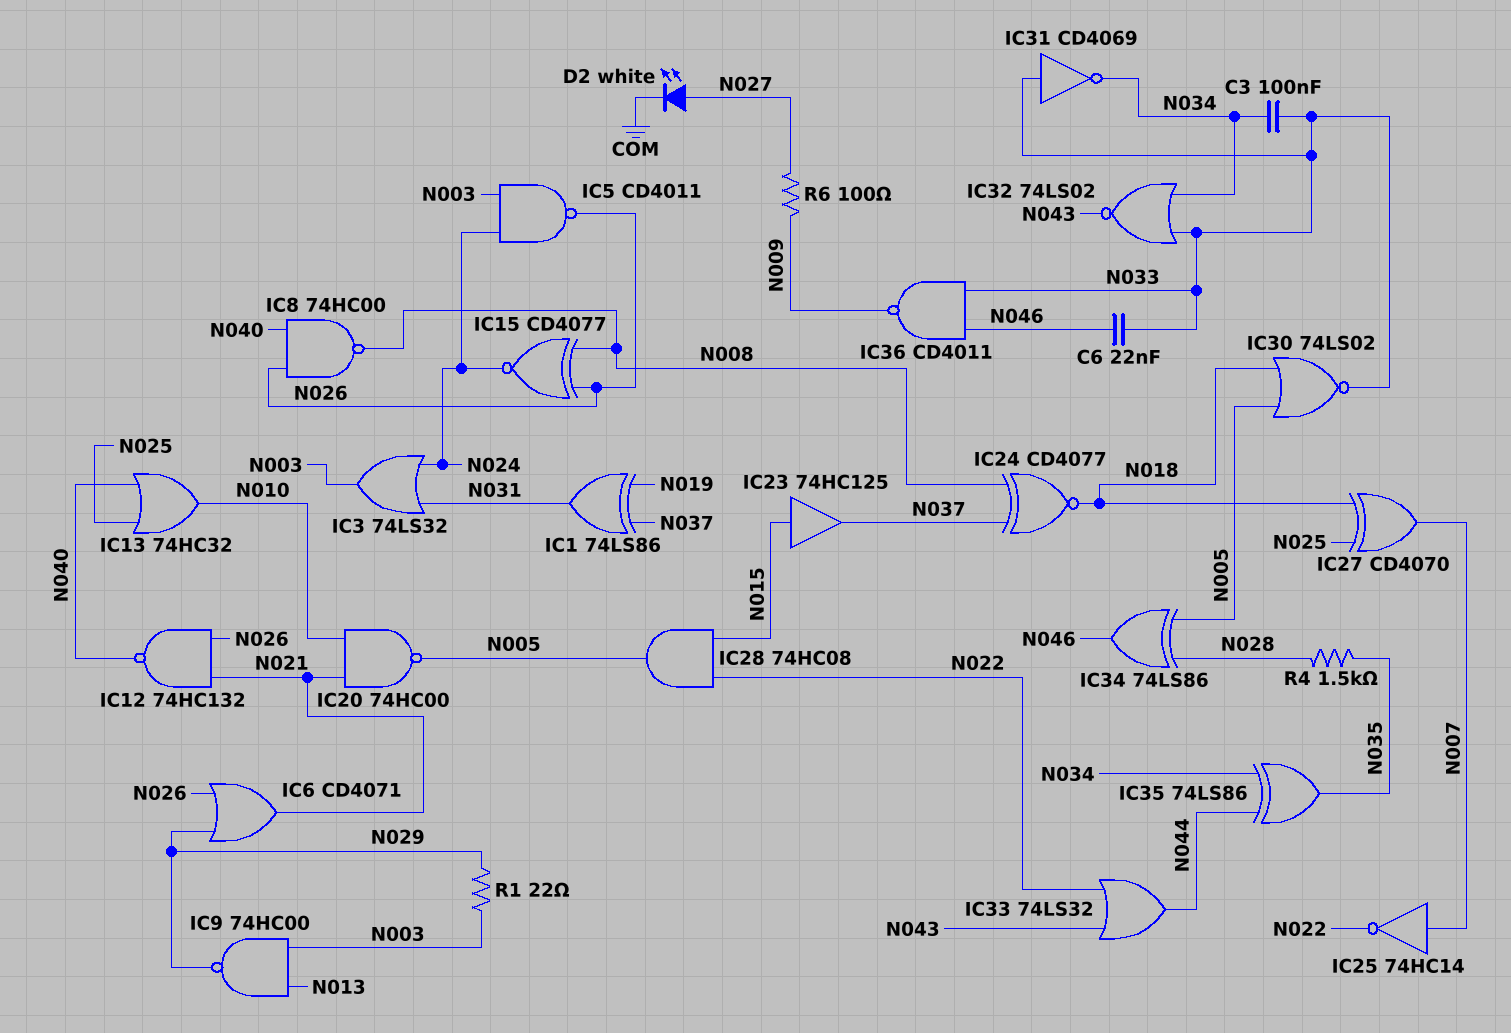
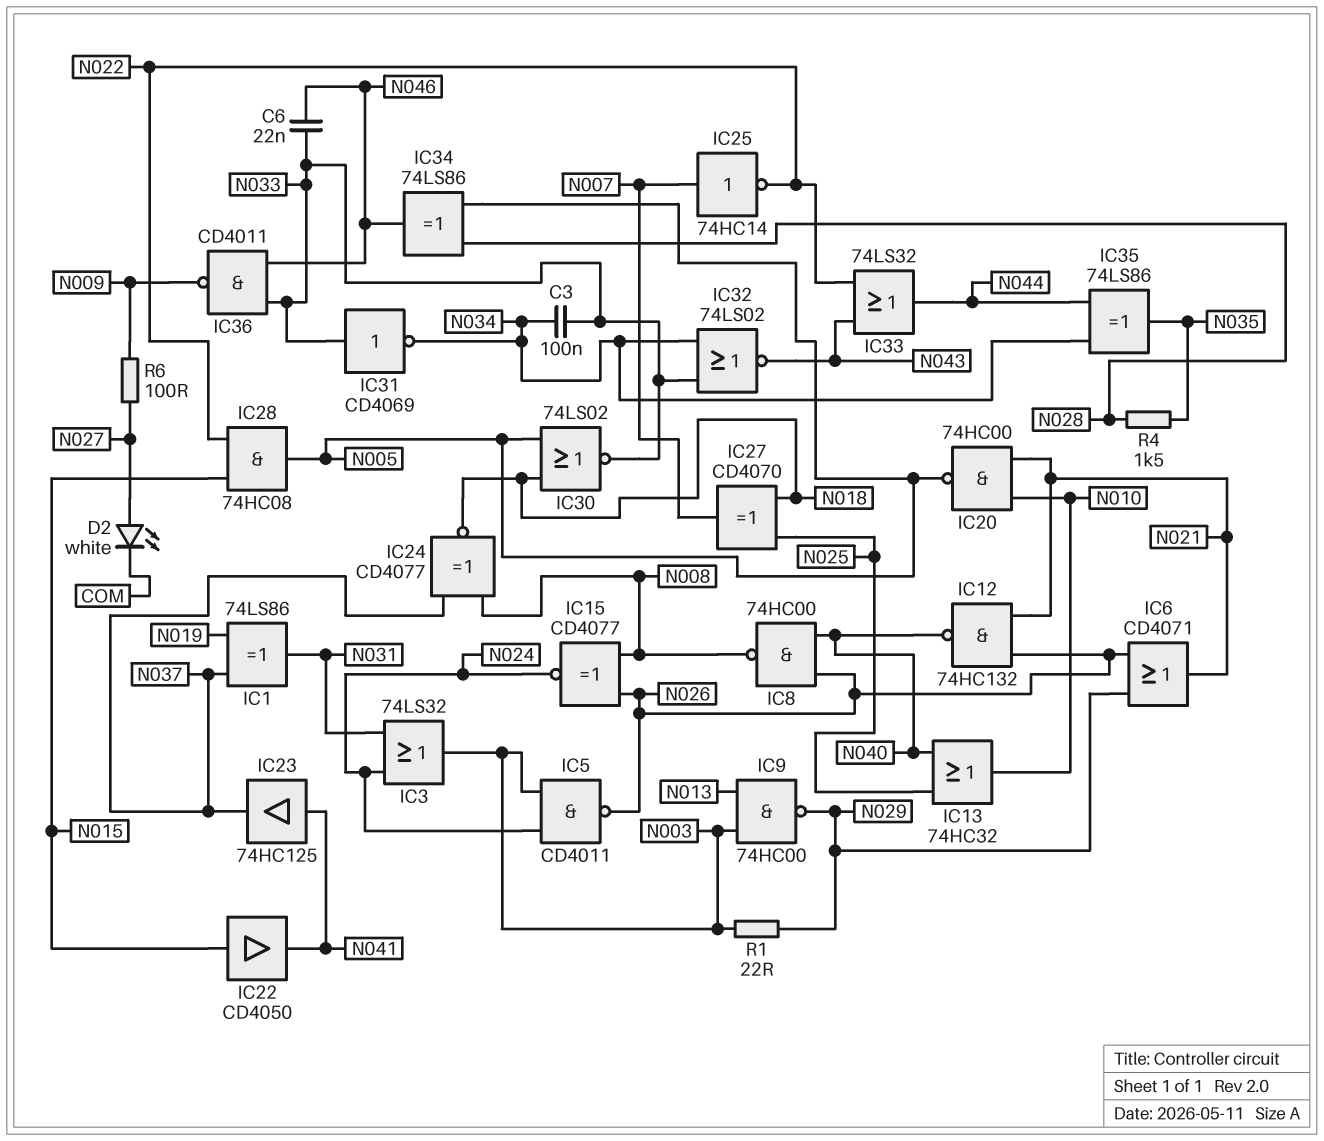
IC22: none -> buffer CD4050 (in N015, out N041)
IC23: buffer 74HC125 (in N015, out N037) -> buffer 74HC125 (in N041, out N037)

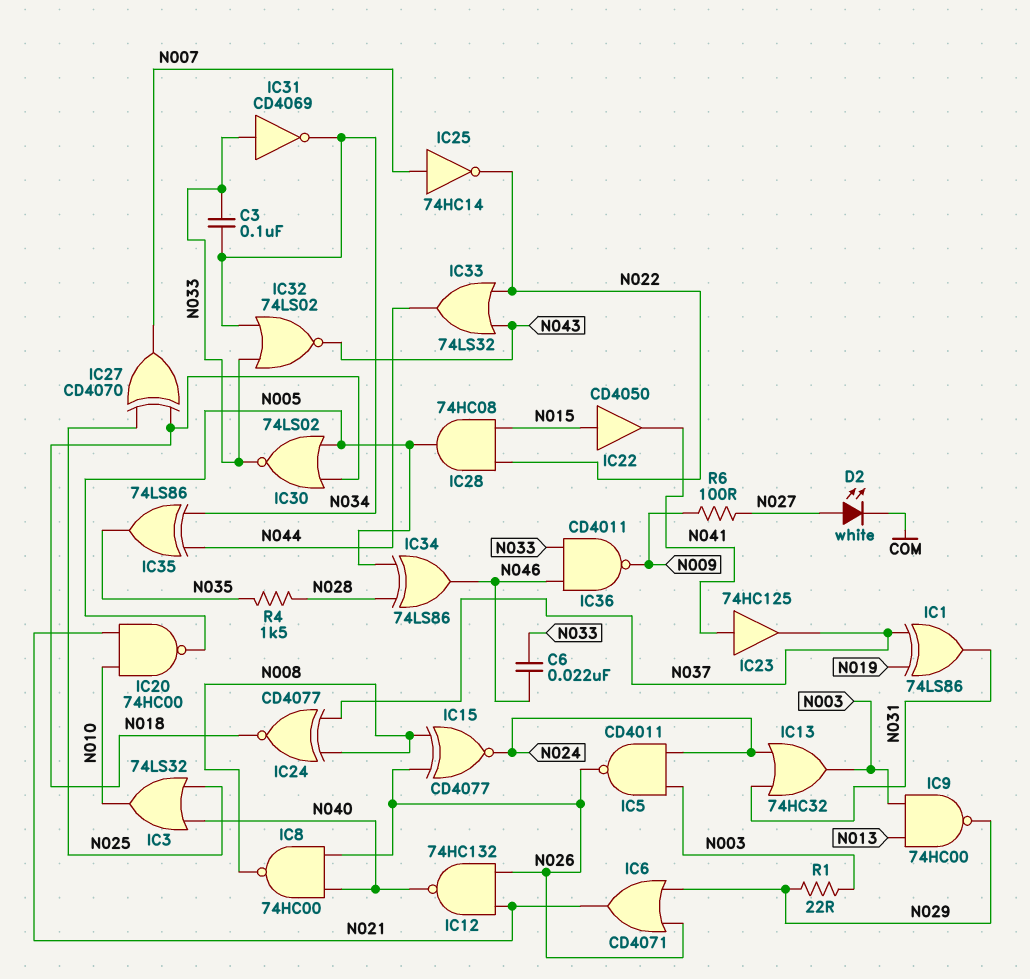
IC3: OR 74LS32 (in N024, in N031, out N003) -> OR 74LS32 (in N025, in N040, out N010)
IC13: OR 74HC32 (in N025, in N040, out N010) -> OR 74HC32 (in N024, in N031, out N003)

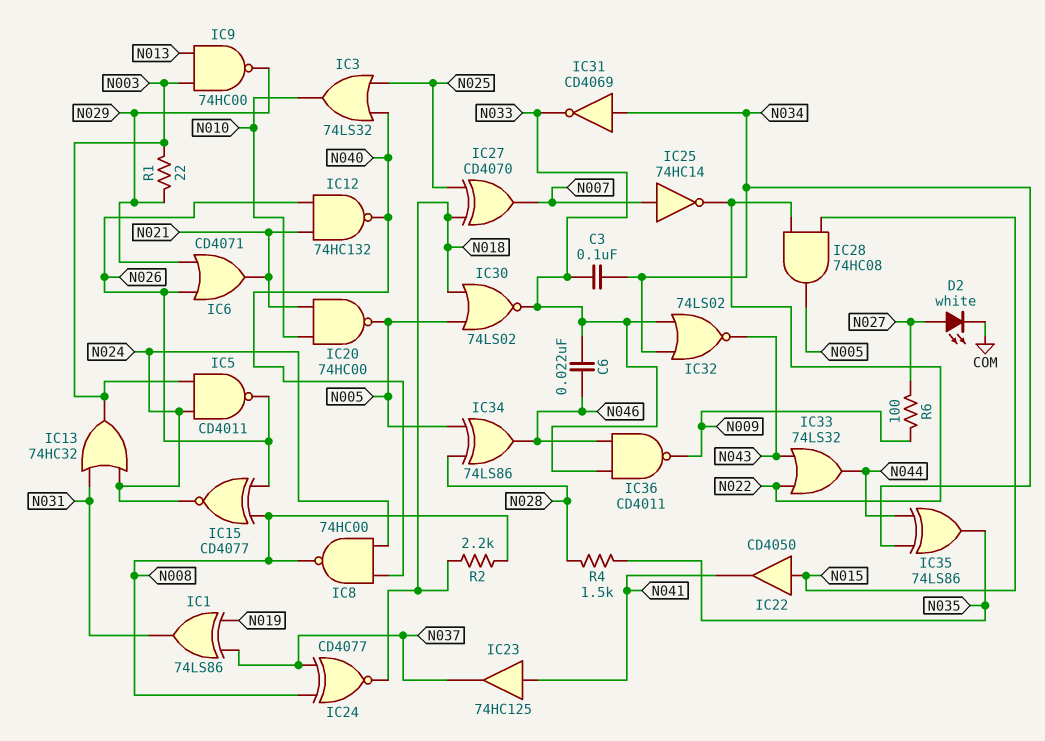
IC8: NAND 74HC00 (in N026, in N040, out N008) -> NAND 74HC00 (in N024, in N040, out N008)
IC31: NOT CD4069 (in N033, out N034) -> NOT CD4069 (in N034, out N033)
R2: none -> 2.2k (N008, N018)

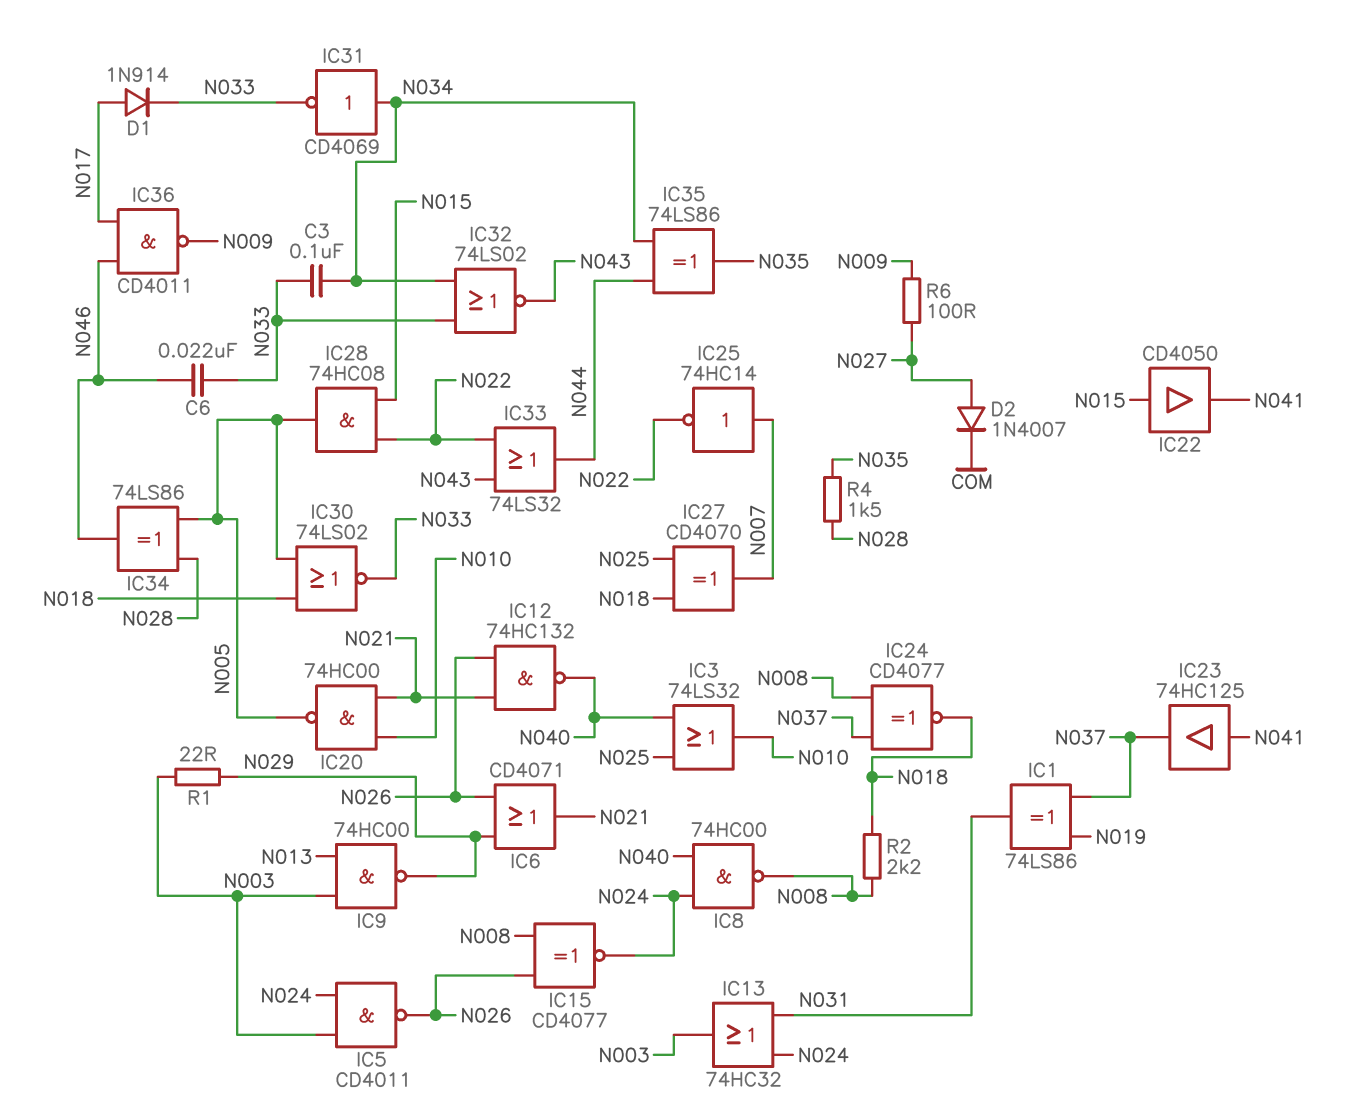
D1: none -> diode 1N914 (A N017, K N033)
D2: LED white (A N027, K COM) -> diode 1N4007 (A N027, K COM)
IC36: NAND CD4011 (in N033, in N046, out N009) -> NAND CD4011 (in N017, in N046, out N009)

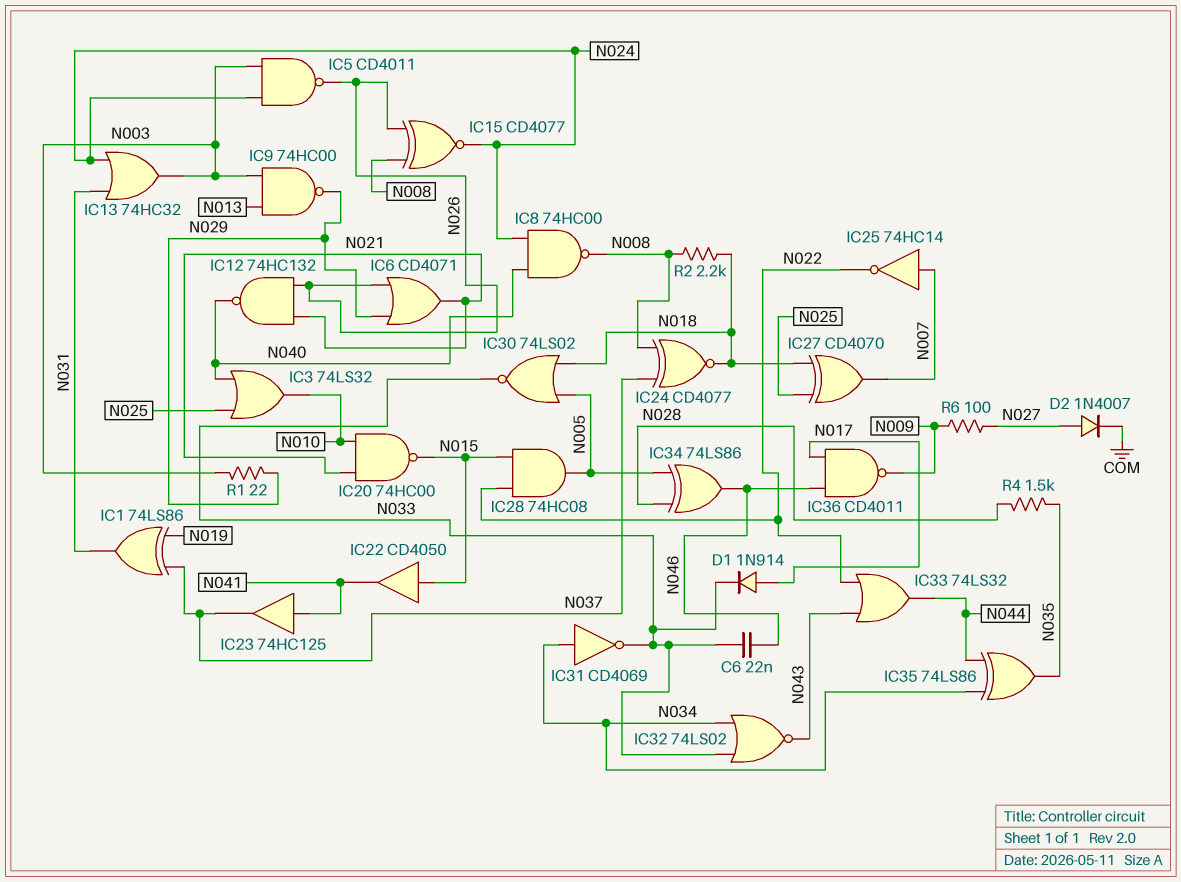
C3: 100nF (N033, N034) -> none
IC20: NAND 74HC00 (in N010, in N021, out N005) -> NAND 74HC00 (in N010, in N021, out N015)

